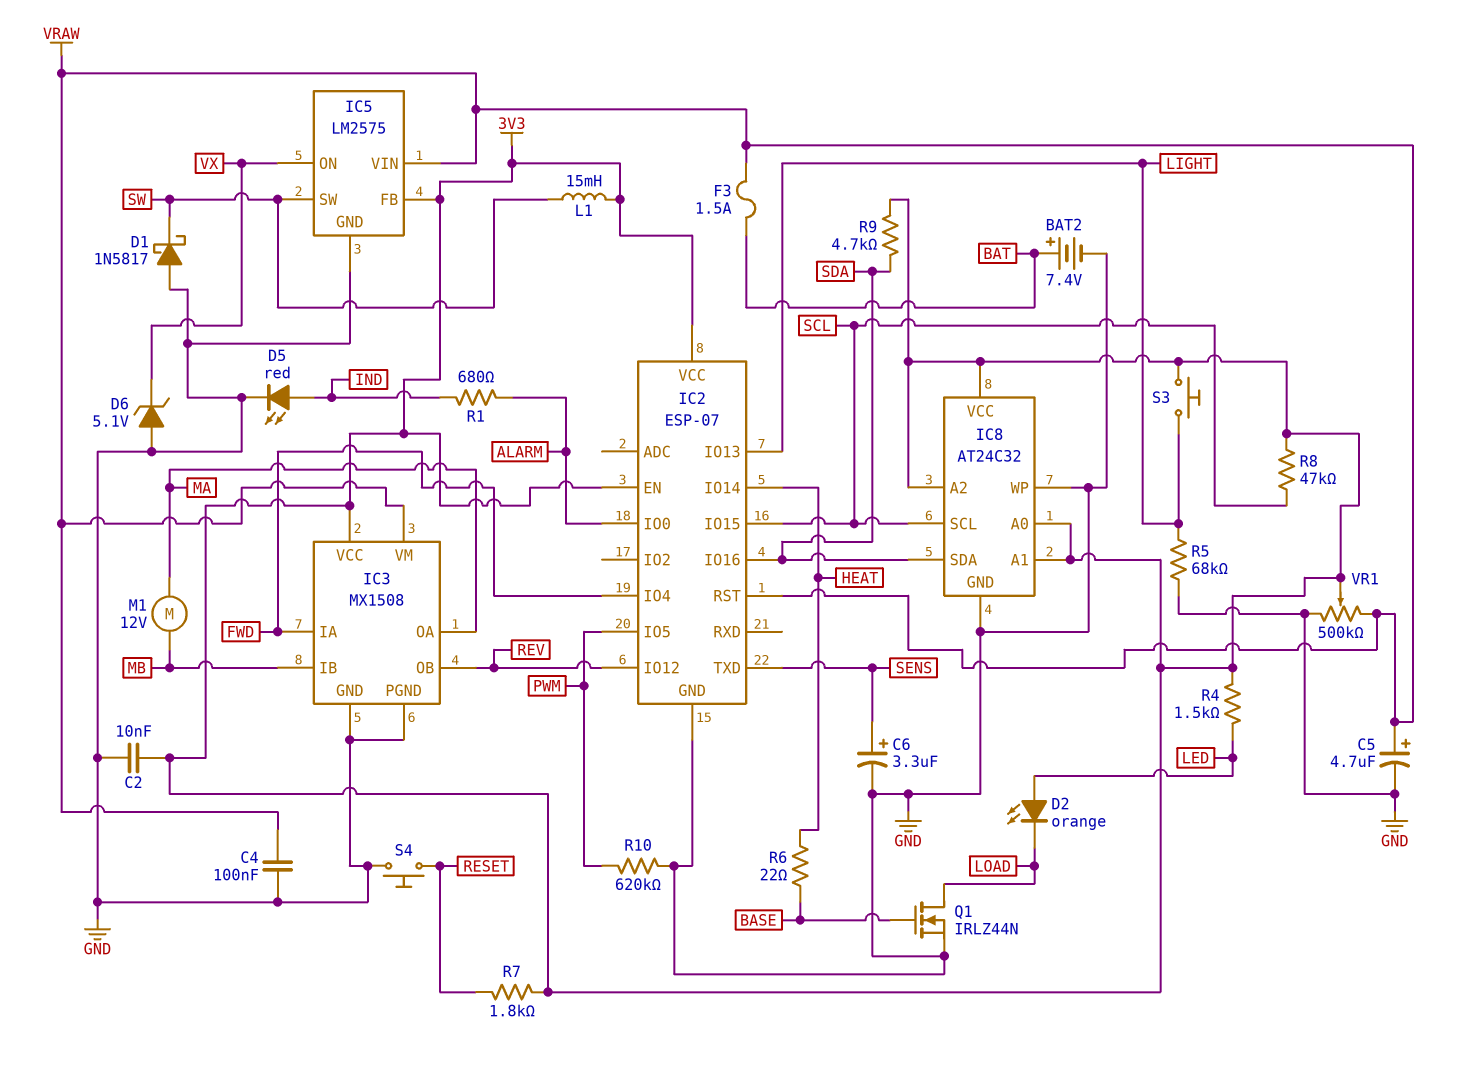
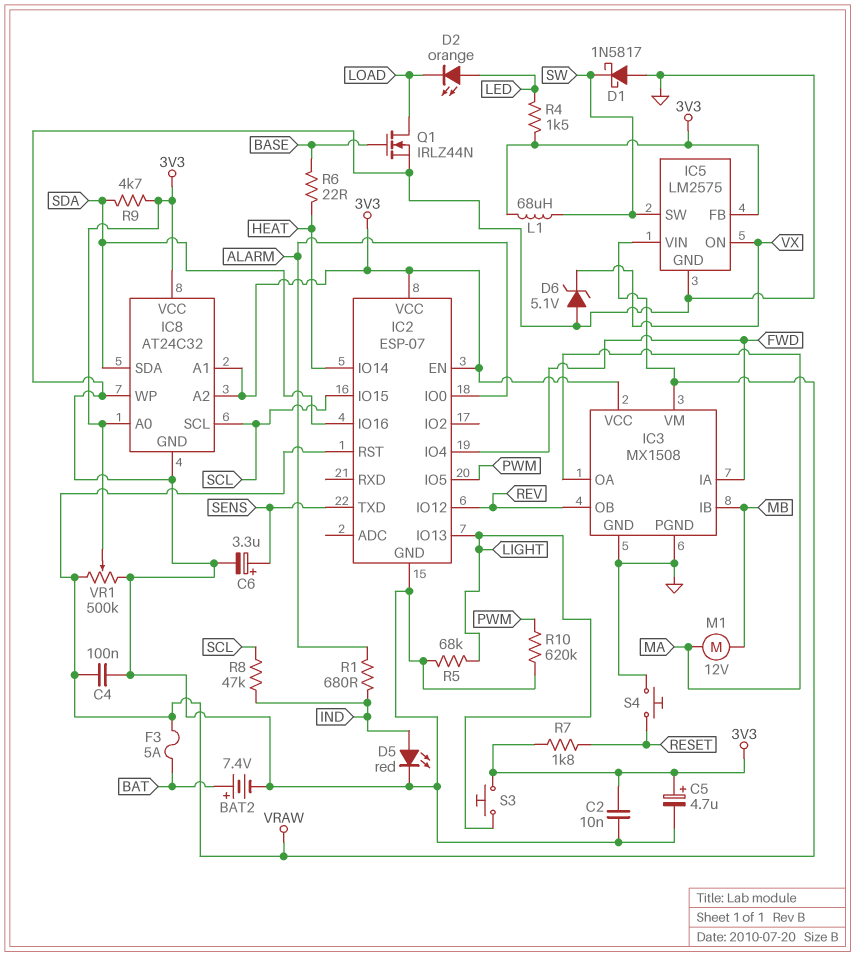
C5: 4.7uF (plus VRAW, minus GND) -> 4.7uF (plus 3V3, minus GND)
F3: 1.5A (BAT, VRAW) -> 5A (BAT, VRAW)
L1: 15mH (3V3, SW) -> 68uH (3V3, SW)
R8: 47k (3V3, SCL) -> 47k (IND, SCL)

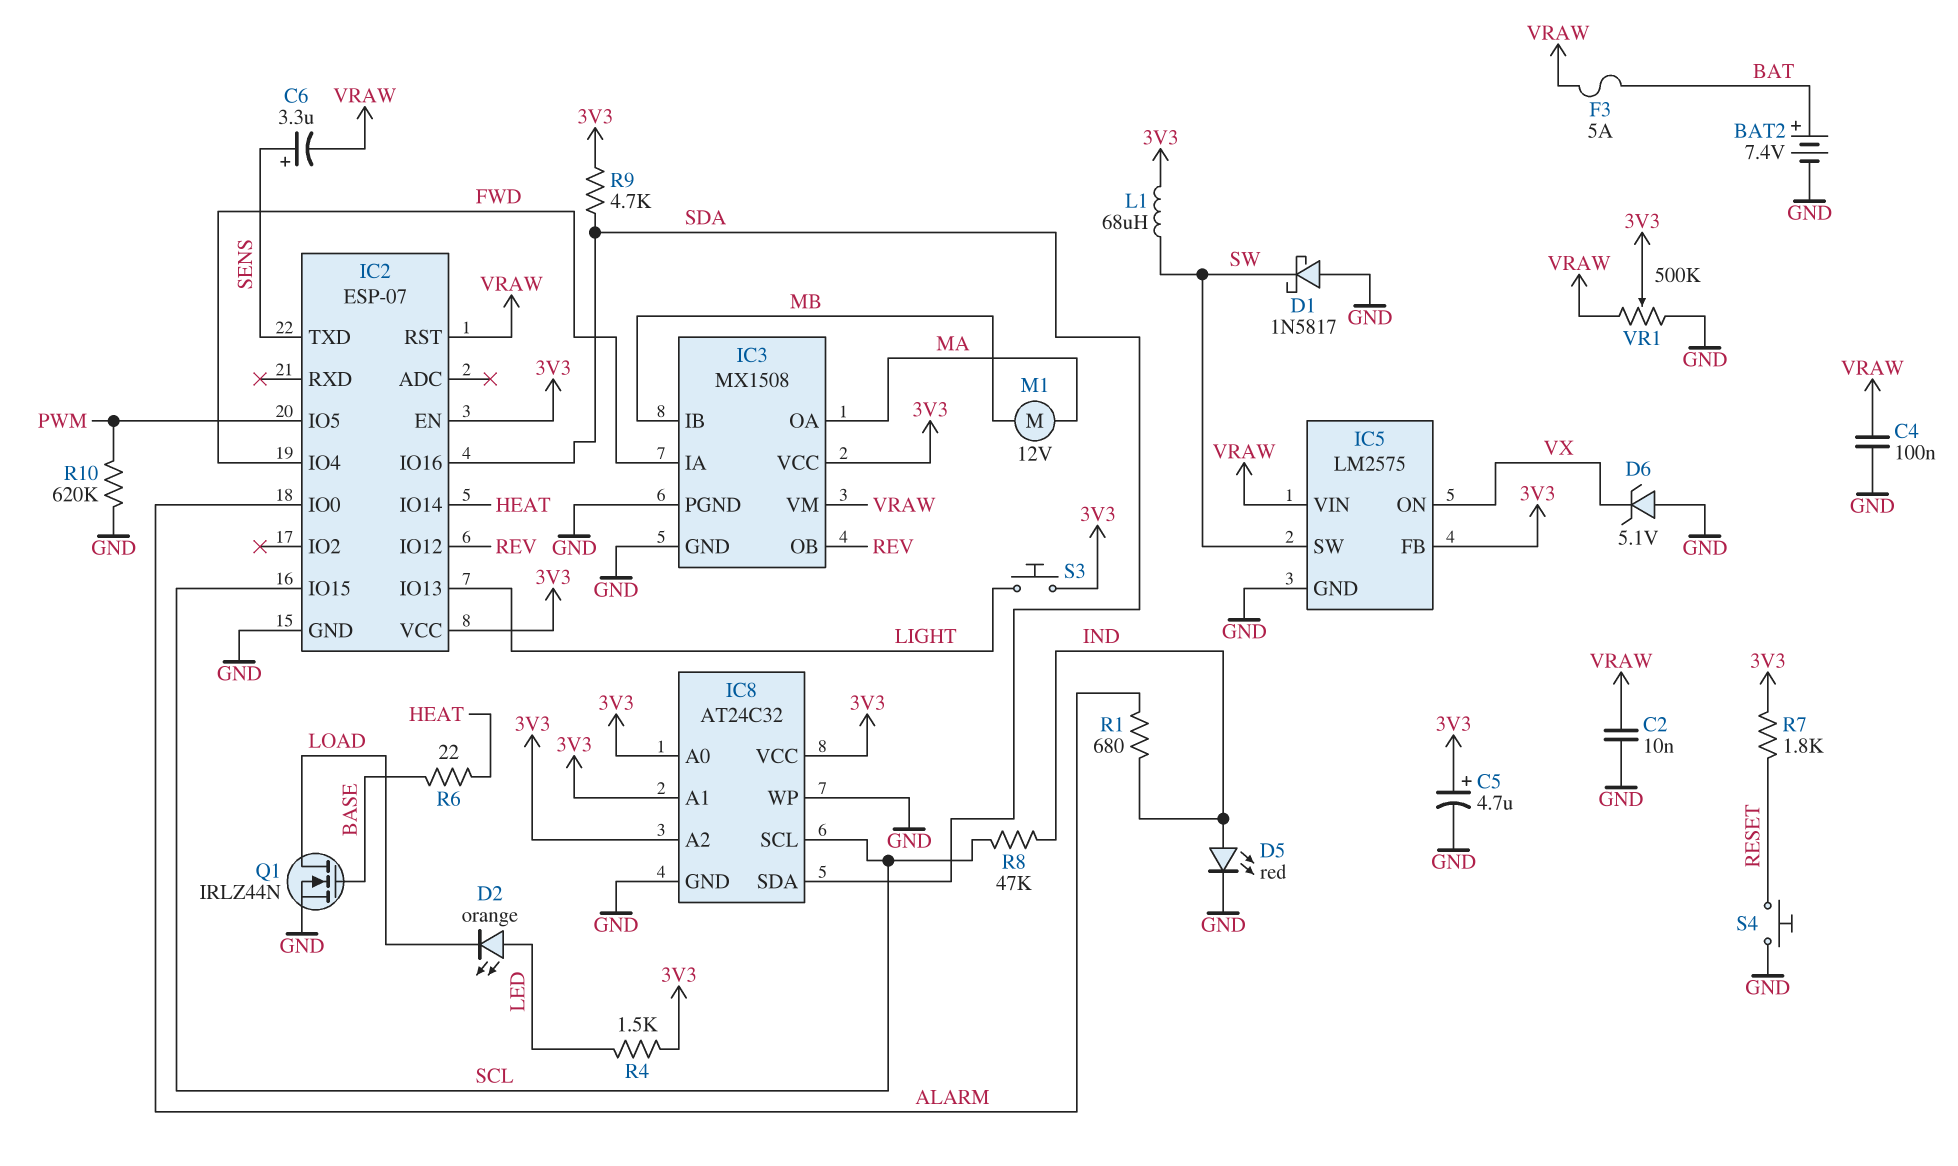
C2: 10nF (3V3, GND) -> 10nF (GND, VRAW)
C6: 3.3uF (plus SENS, minus GND) -> 3.3uF (plus SENS, minus VRAW)
R5: 68k (GND, LIGHT) -> none

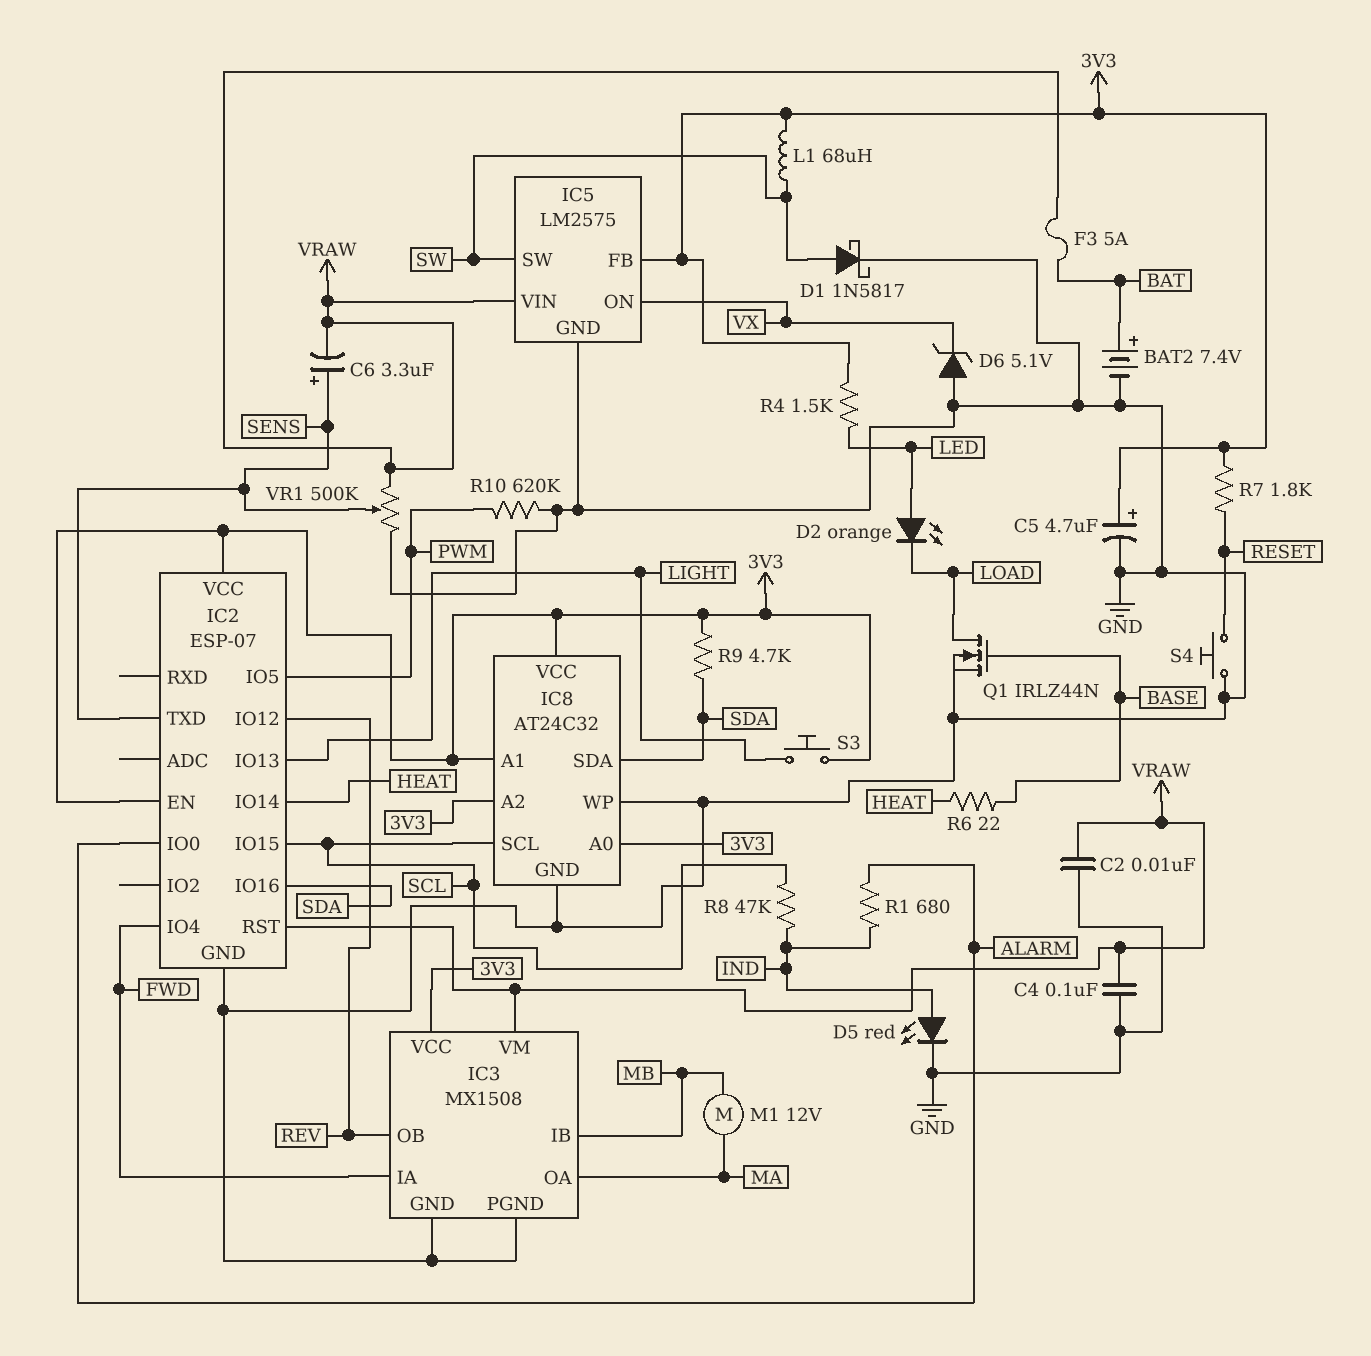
D1: schottky 1N5817 (A GND, K SW) -> schottky 1N5817 (A SW, K GND)
VR1: 500k (GND, VRAW, wiper 3V3) -> 500k (GND, VRAW, wiper SENS)

